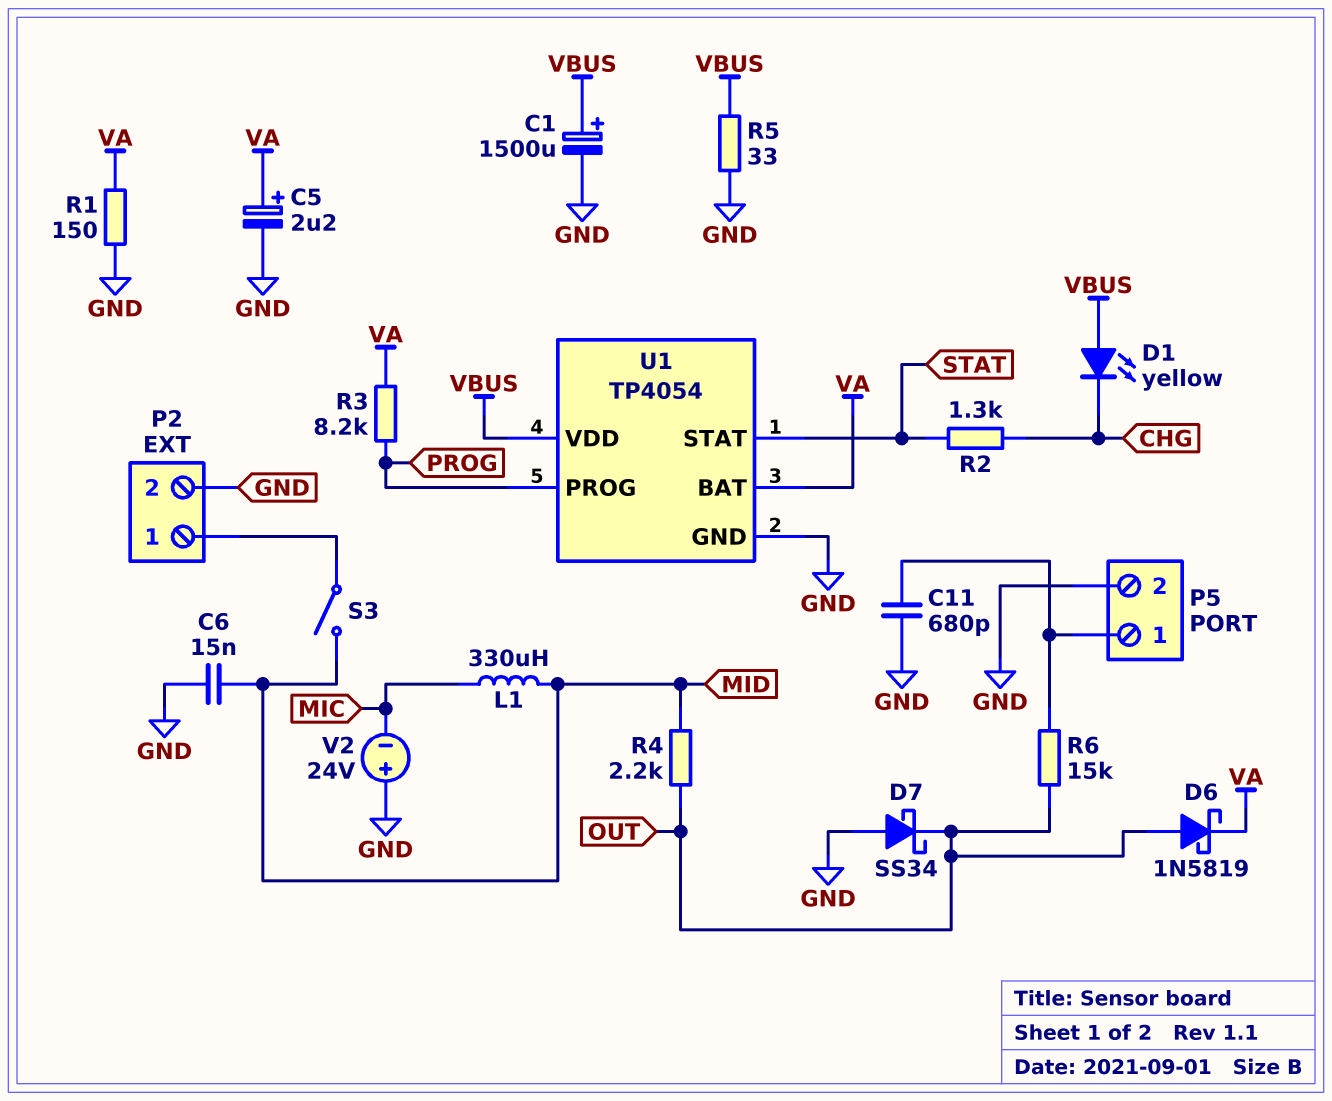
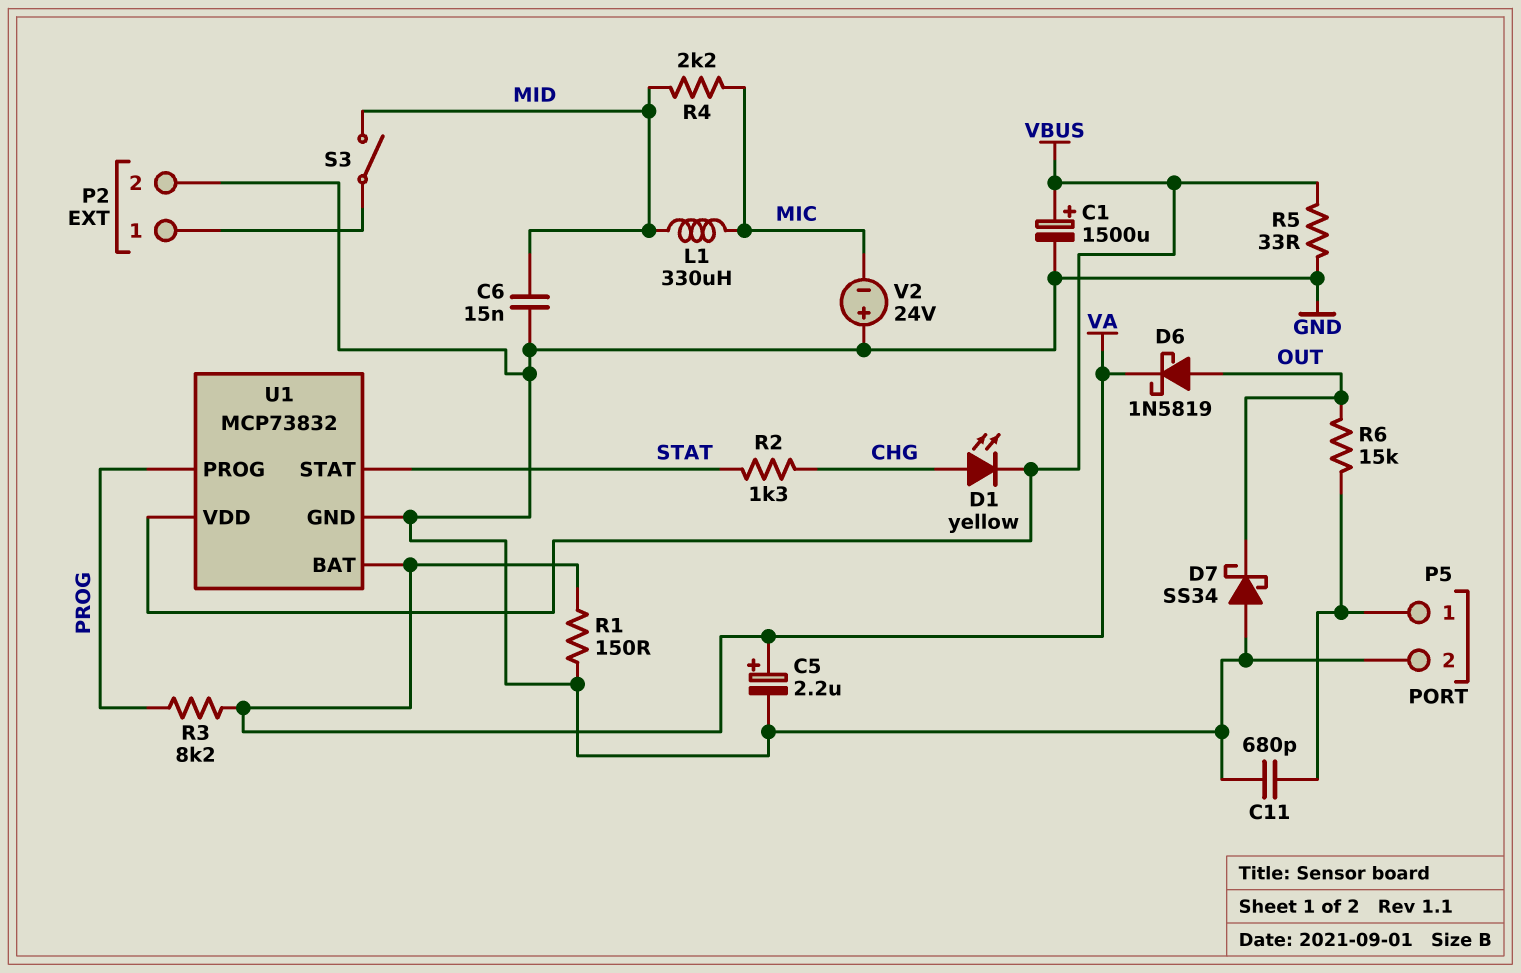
D1: LED yellow (A VBUS, K CHG) -> LED yellow (A CHG, K VBUS)
R4: 2.2k (MID, OUT) -> 2.2k (MIC, MID)
U1: TP4054 -> MCP73832

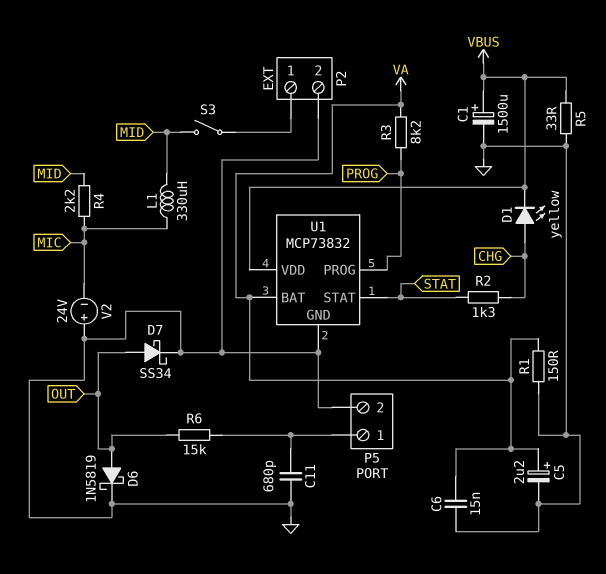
C6: 15nF (GND, MID) -> 15nF (GND, VA)
D6: schottky 1N5819 (A OUT, K VA) -> schottky 1N5819 (A OUT, K GND)
D7: schottky SS34 (A GND, K OUT) -> schottky SS34 (A OUT, K GND)

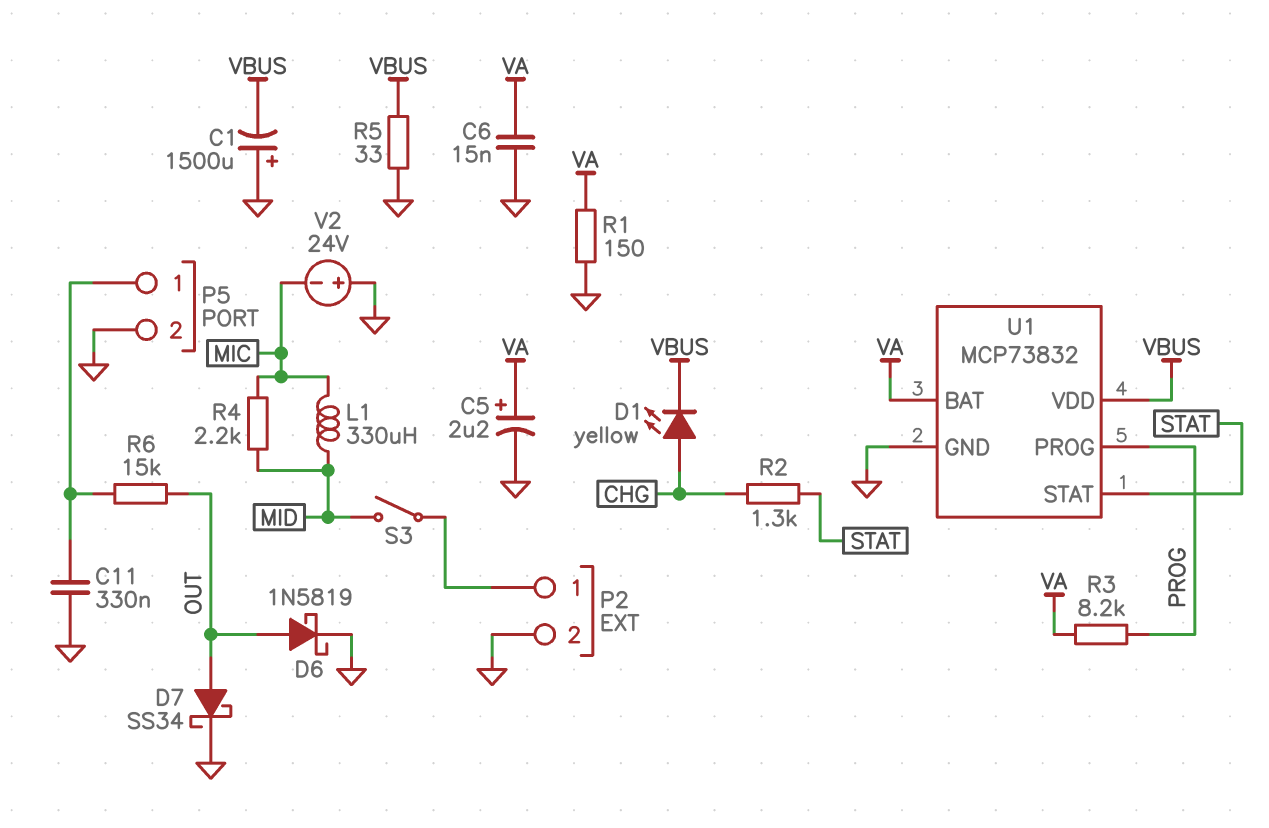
C1: 1500uF (plus VBUS, minus GND) -> 1500uF (plus GND, minus VBUS)
C11: 680pF (GND, P5/1) -> 330nF (GND, P5/1)

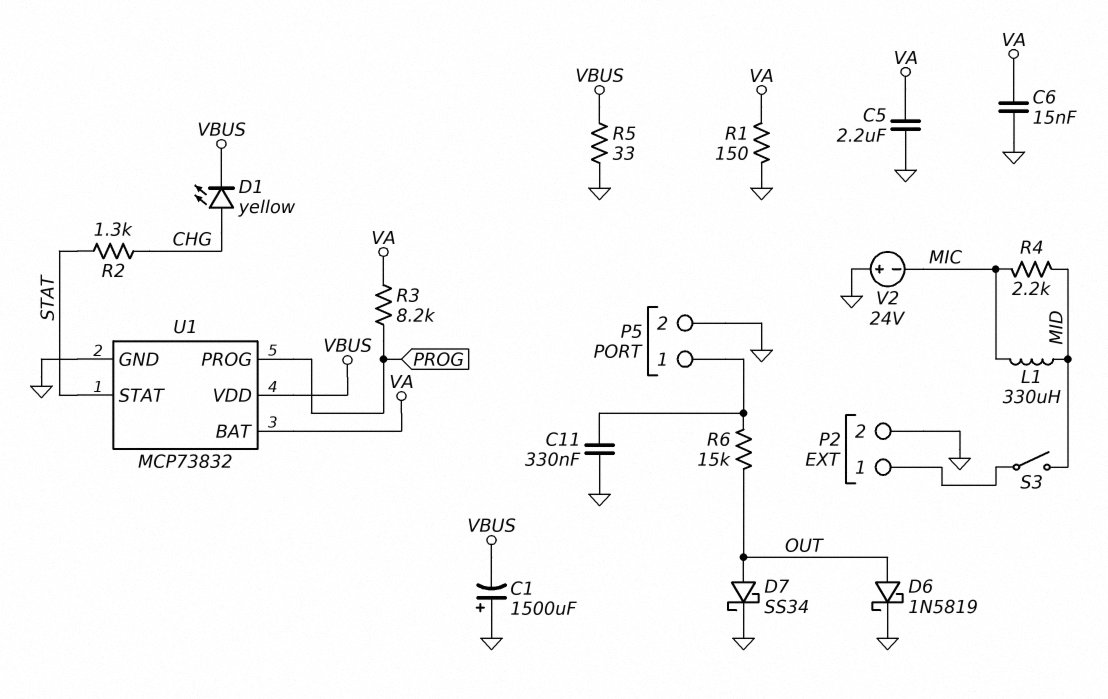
C5: 2.2uF (plus VA, minus GND) -> 2.2uF (GND, VA)

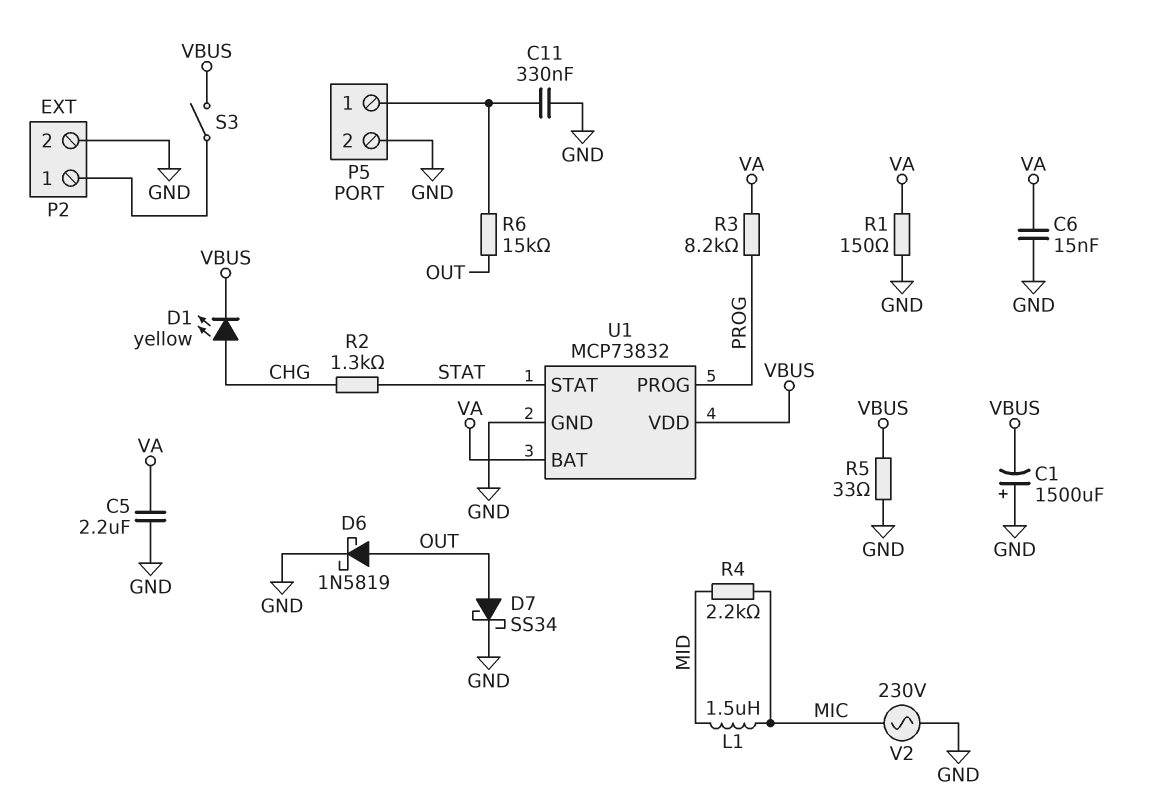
L1: 330uH (MIC, MID) -> 1.5uH (MIC, MID)
S3: switch (MID, P2/1) -> switch (P2/1, VBUS)
V2: 24V (plus GND, minus MIC) -> AC 230V (GND, MIC)

